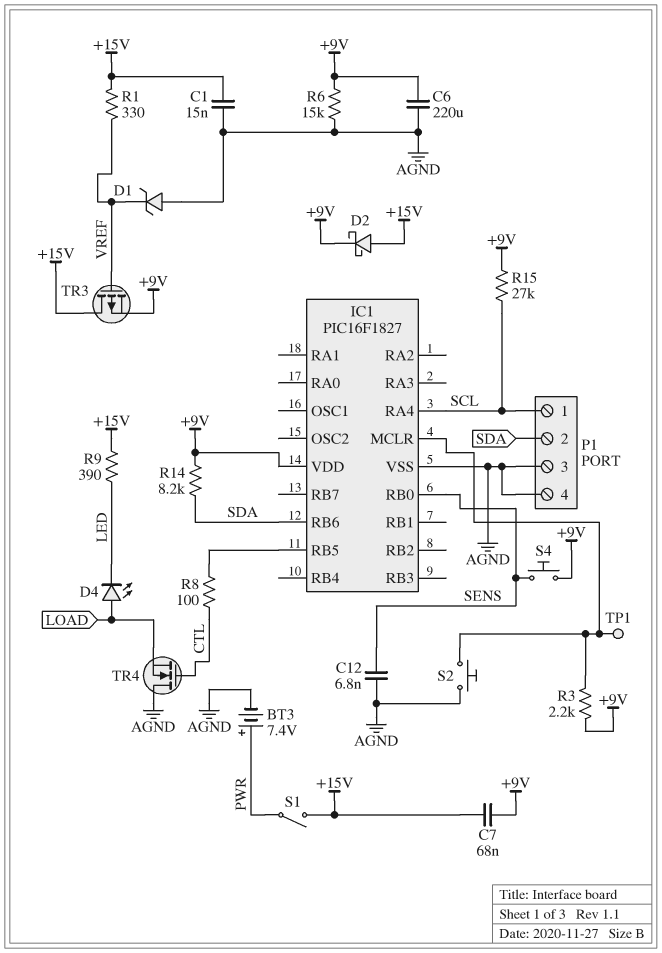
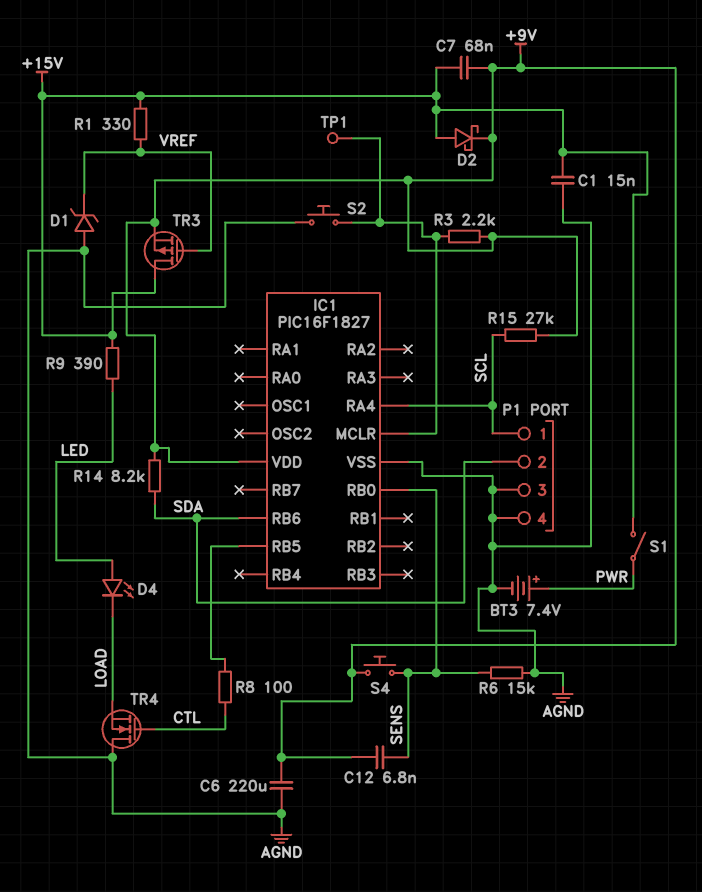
C12: 6.8nF (AGND, SENS) -> 6.8nF (+9V, SENS)
D4: LED (A LOAD, K LED) -> LED (A LED, K LOAD)
R6: 15k (+9V, AGND) -> 15k (AGND, SENS)

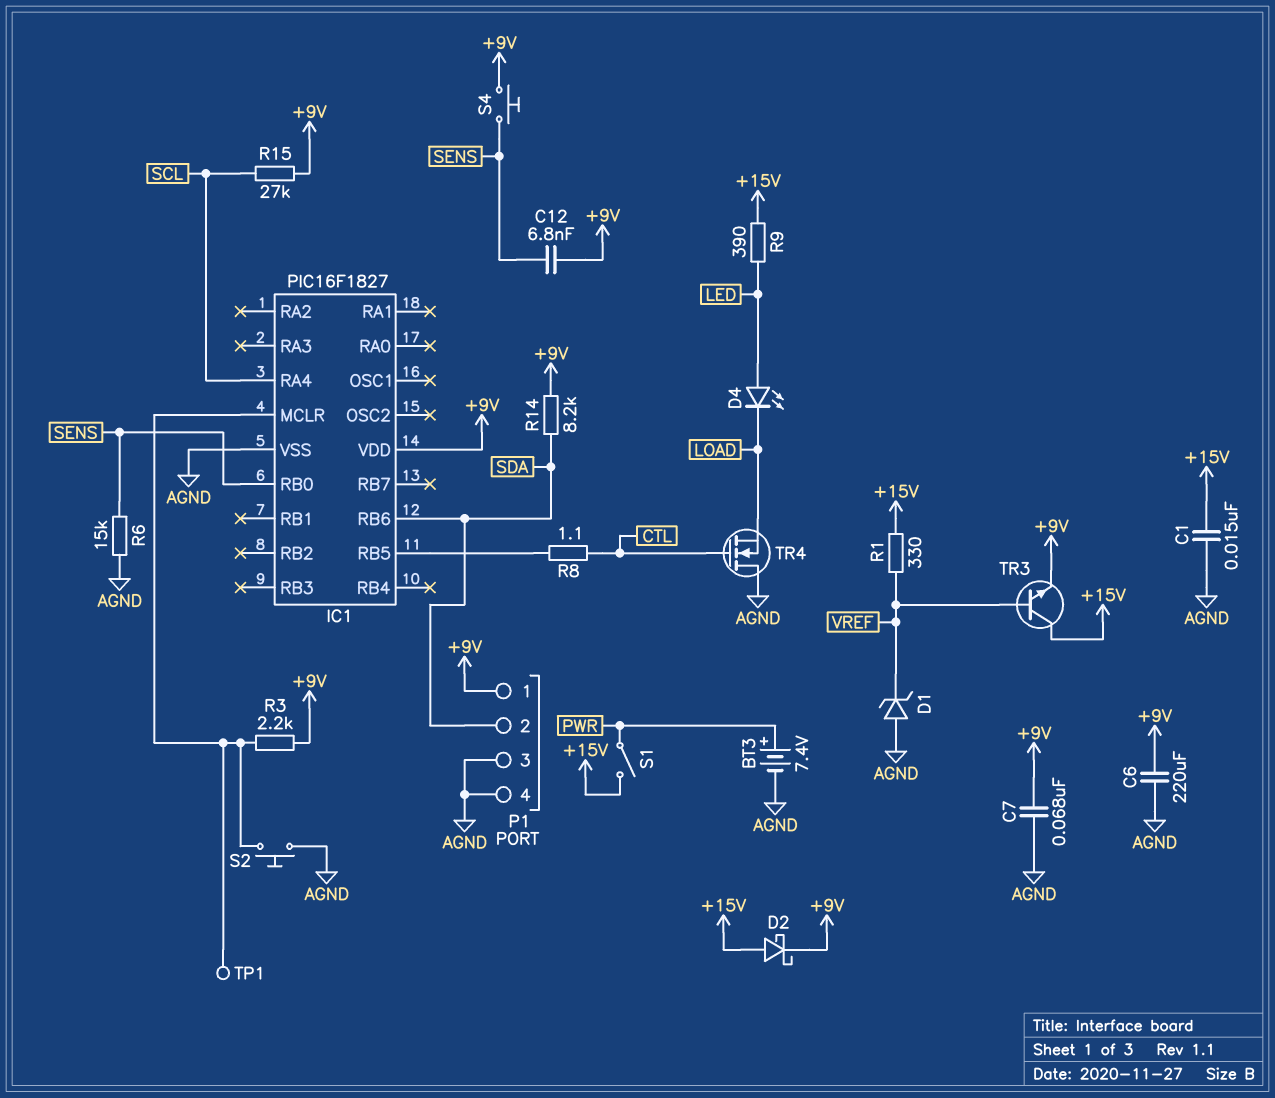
C7: 68nF (+9V, +15V) -> 68nF (+9V, AGND)
P1 pin 1: SCL -> +9V
R8: 100 (CTL, IC1/RB5) -> 1.1 (CTL, IC1/RB5)
TR3: PMOS (G VREF, D +15V, S +9V) -> NPN (B VREF, C +15V, E +9V)

